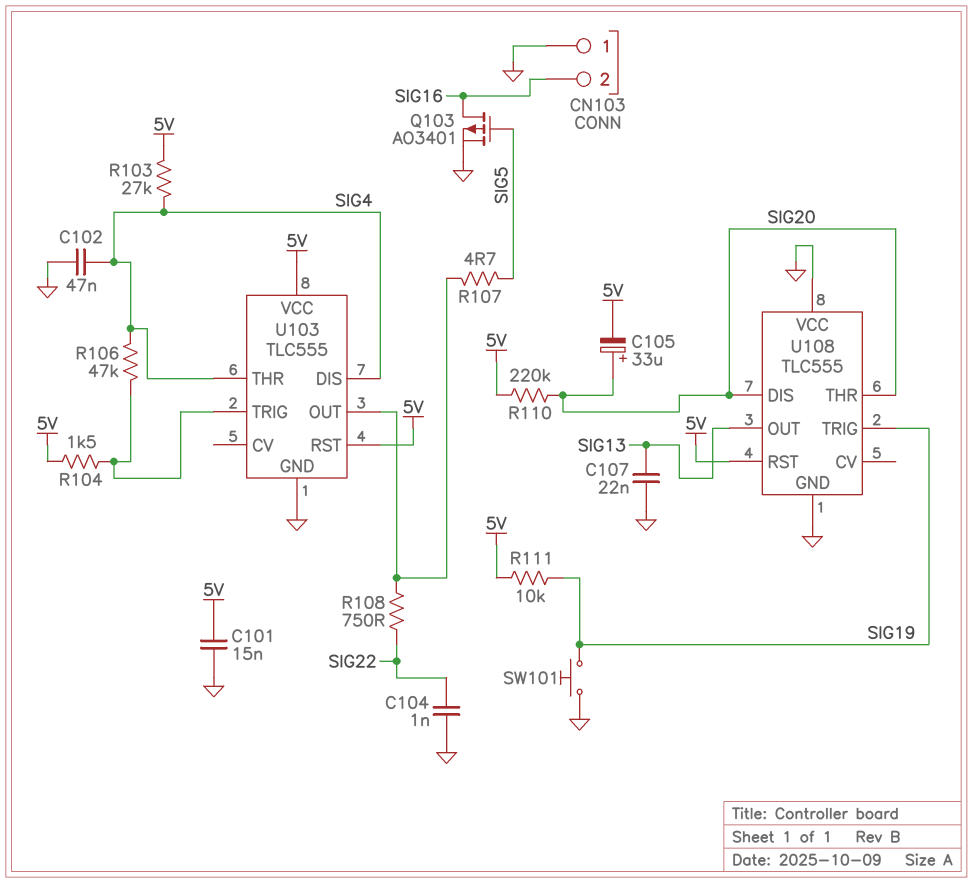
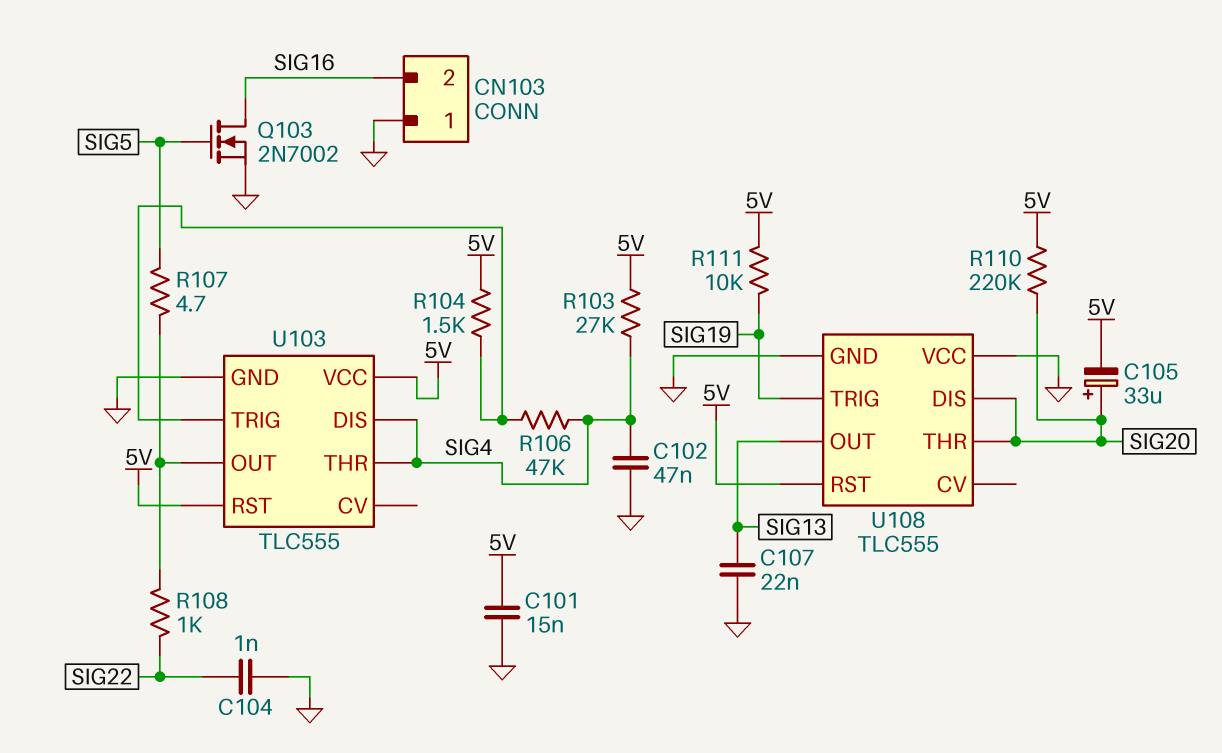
Q103: PMOS AO3401 (G SIG5, D SIG16, S GND) -> NMOS 2N7002 (G SIG5, D SIG16, S GND)
R108: 750 (SIG22, U103/OUT) -> 1k (SIG22, U103/OUT)
SW101: button (GND, SIG19) -> none

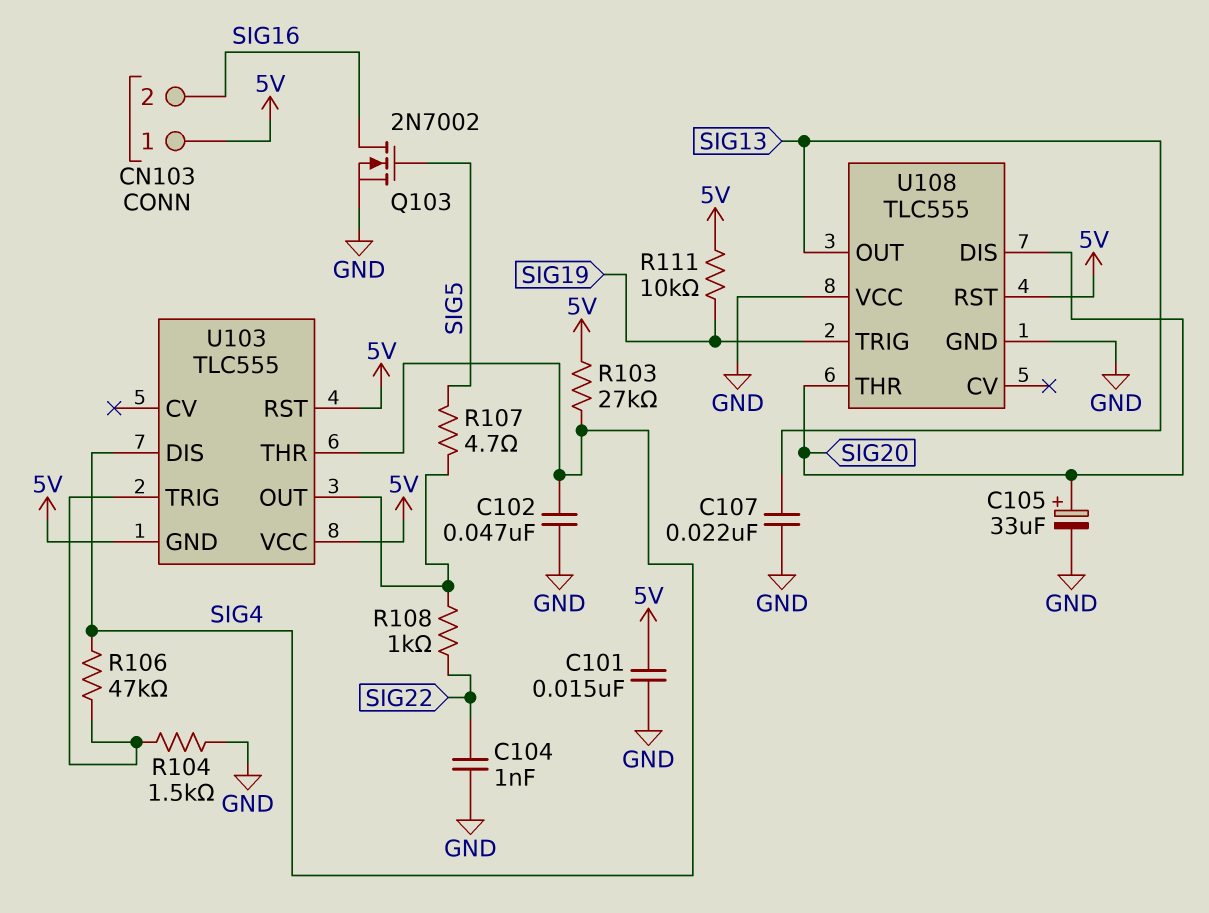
C105: 33uF (plus SIG20, minus 5V) -> 33uF (plus SIG20, minus GND)
CN103 pin 1: GND -> 5V
R104: 1.5k (5V, U103/TRIG) -> 1.5k (GND, U103/TRIG)
R110: 220k (5V, SIG20) -> none
U103 pin GND: GND -> 5V

